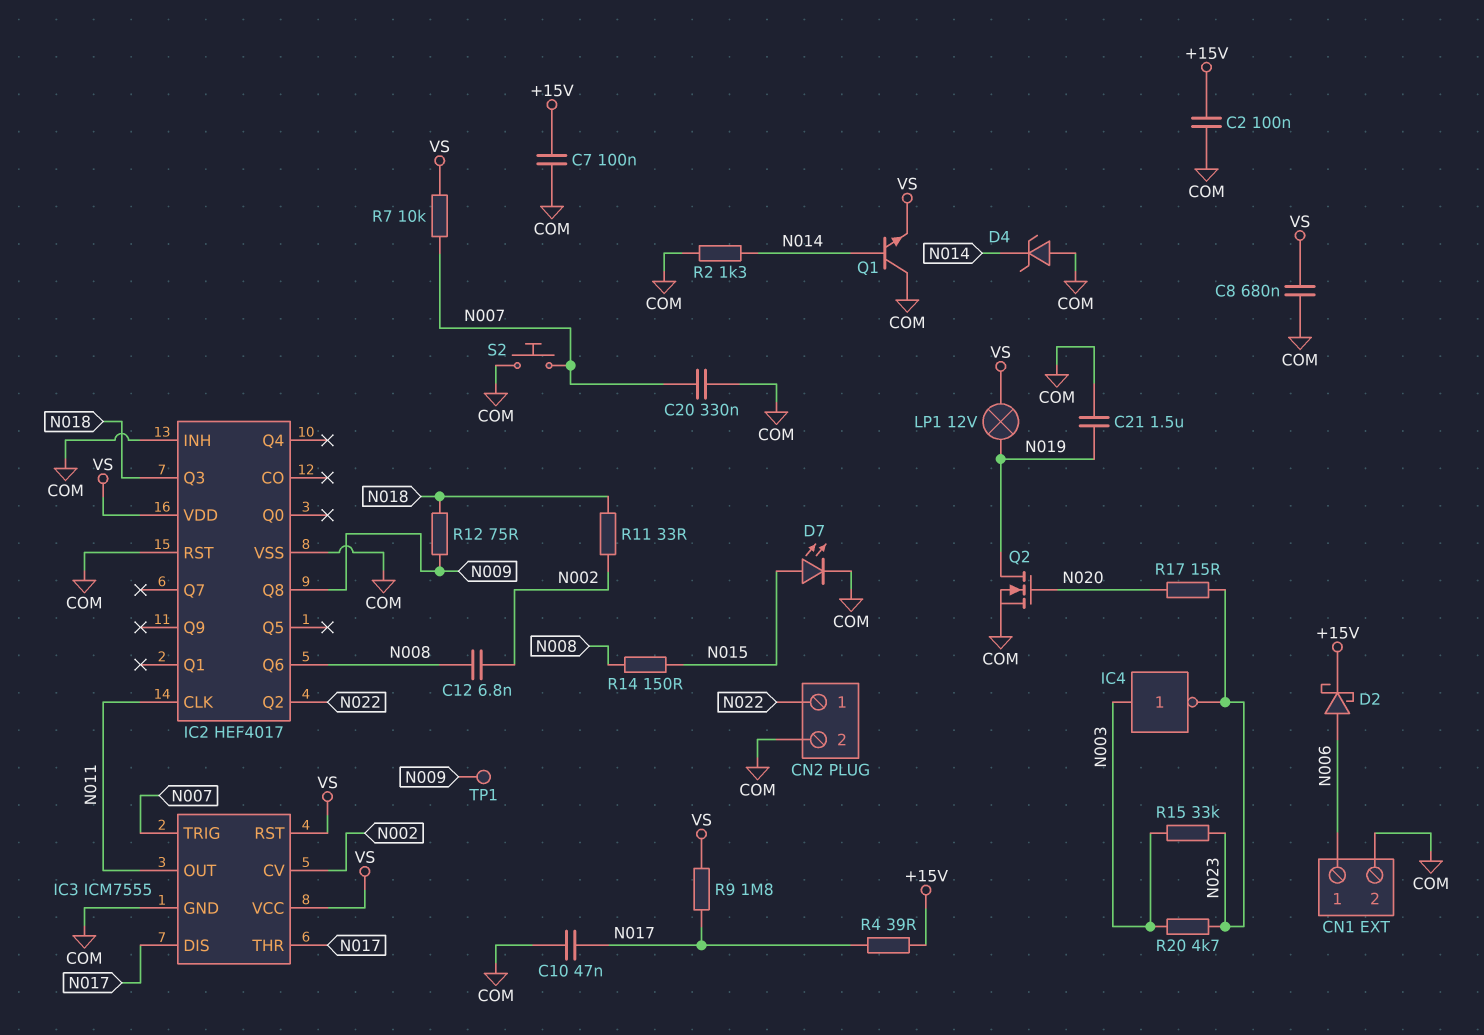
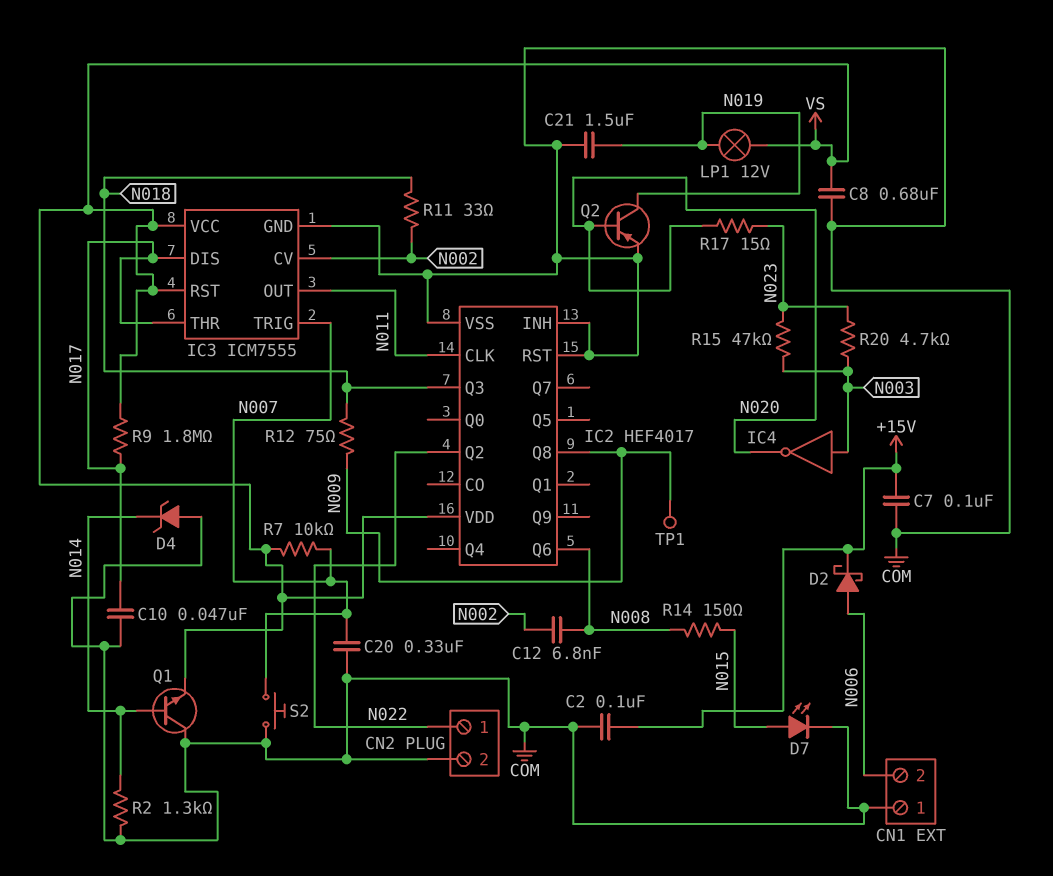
CN1 pin 1: N006 -> COM
CN1 pin 2: COM -> N006
IC4: NOT (in N003, out N023) -> NOT (in N003, out N020)
Q2: NMOS (G N020, D N019, S COM) -> PNP (B N020, C N019, E COM)
R4: 39 (+15V, N017) -> none
R15: 33k (N003, N023) -> 47k (N003, N023)

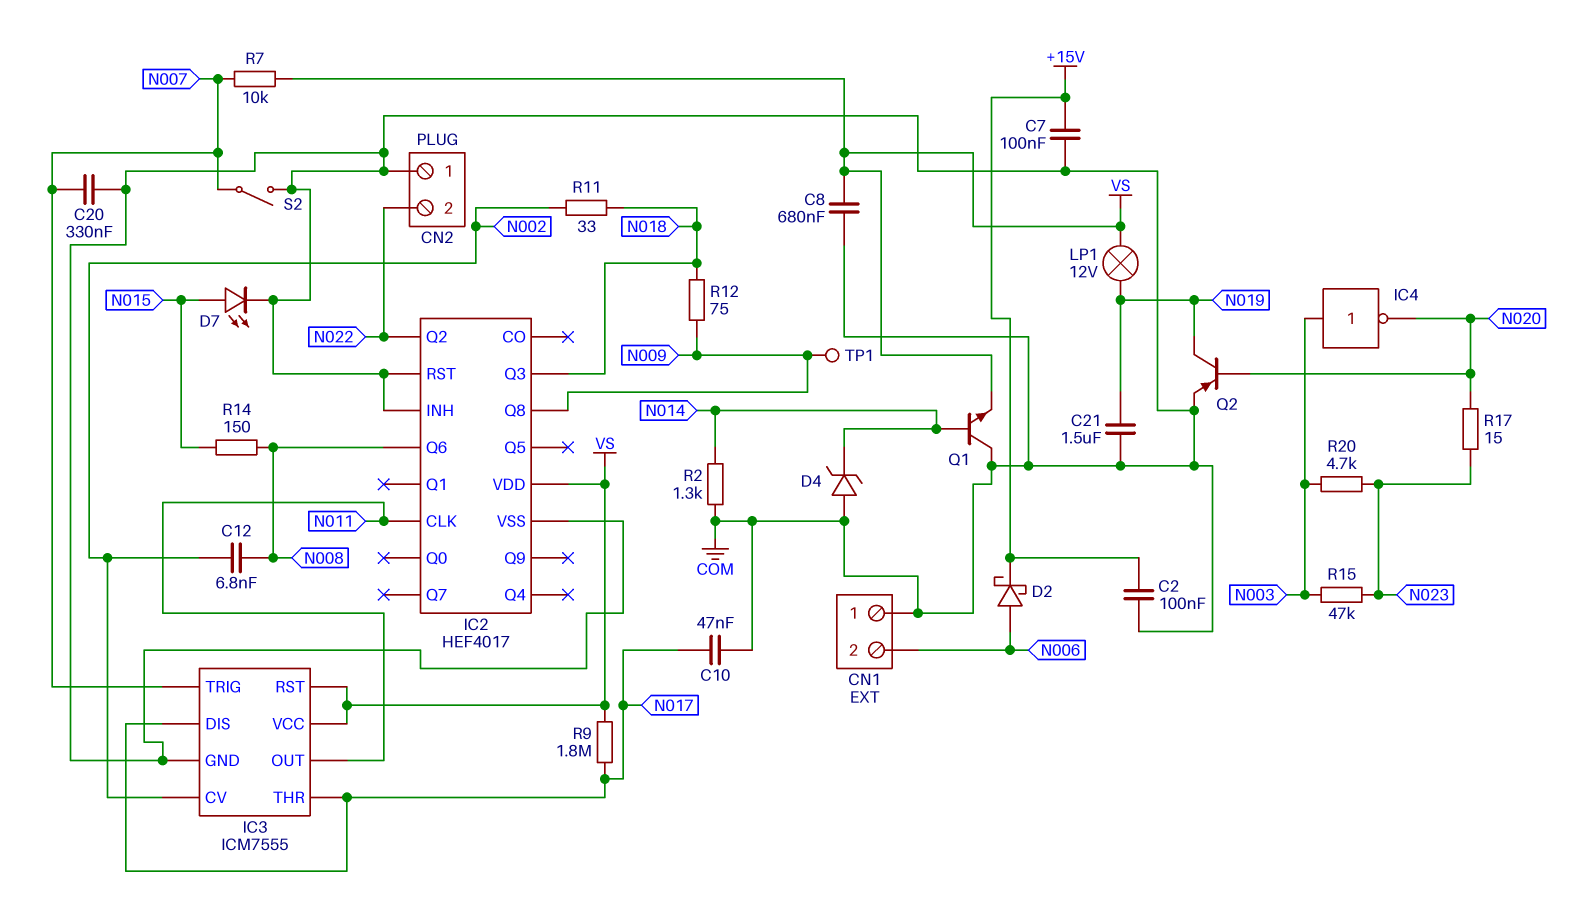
CN2 pin 1: N022 -> COM
CN2 pin 2: COM -> N022
S2: button (COM, N007) -> switch (COM, N007)

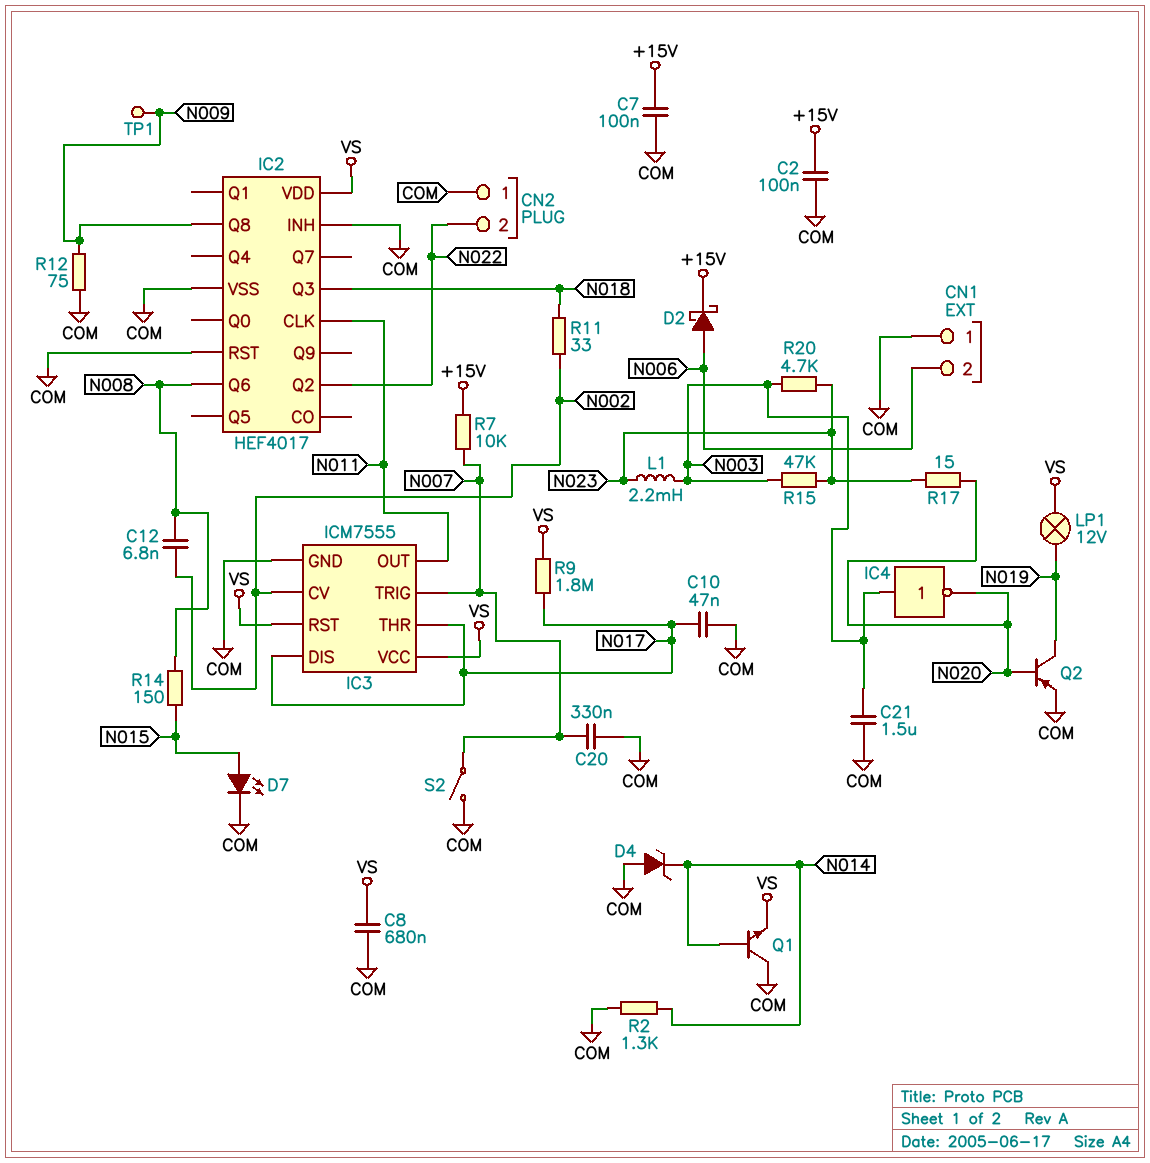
C21: 1.5uF (COM, N019) -> 1.5uF (COM, N003)
L1: none -> 2.2mH (N003, N023)
R7: 10k (N007, VS) -> 10k (+15V, N007)
R12: 75 (N009, N018) -> 75 (COM, N009)

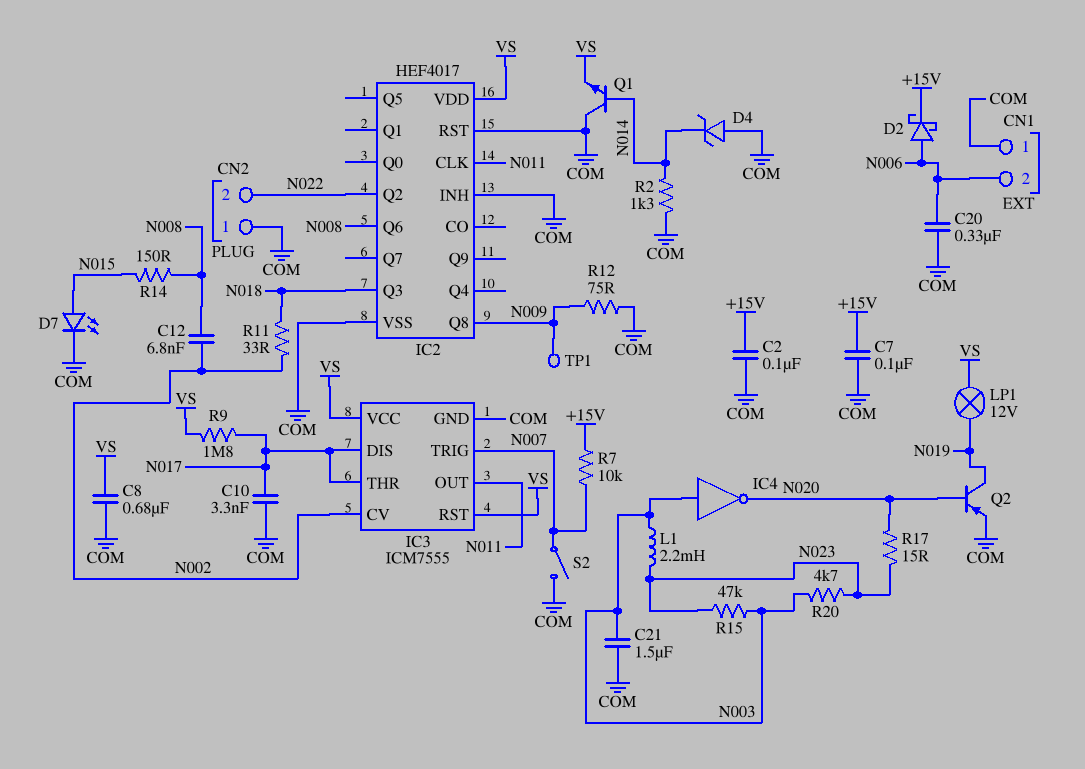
C10: 47nF (COM, N017) -> 3.3nF (COM, N017)
C20: 330nF (COM, N007) -> 330nF (COM, N006)

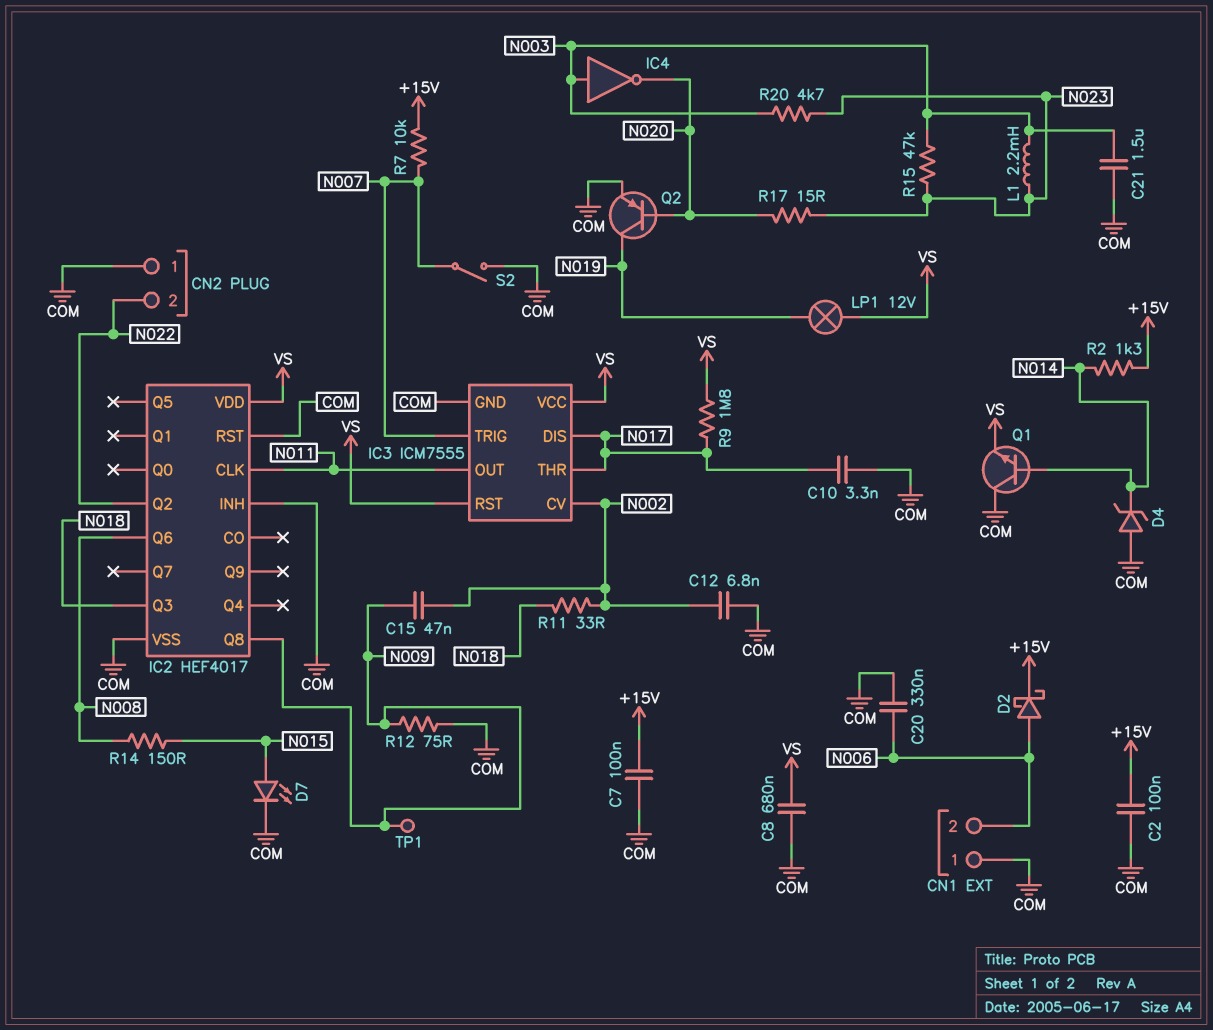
C12: 6.8nF (N002, N008) -> 6.8nF (COM, N002)
C15: none -> 47nF (N002, N009)
R2: 1.3k (COM, N014) -> 1.3k (+15V, N014)

